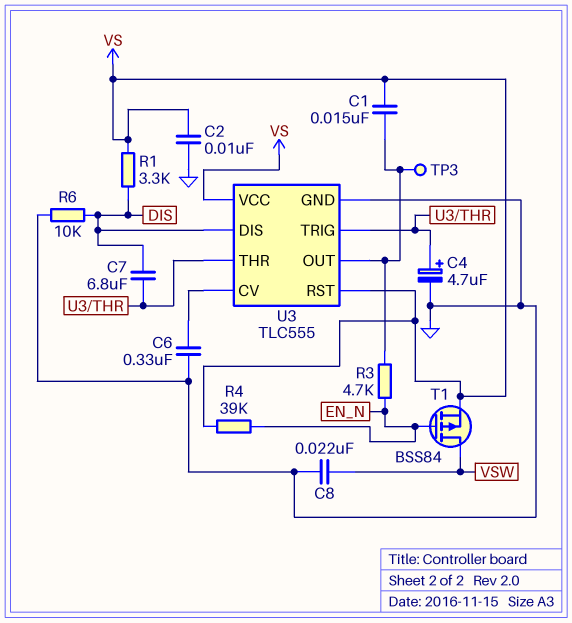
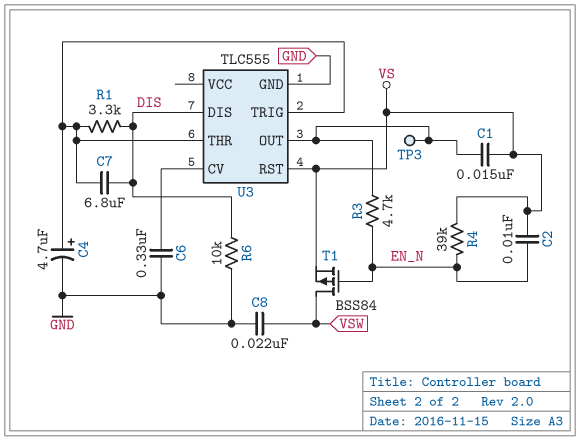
C2: 10nF (GND, VS) -> 10nF (EN_N, VS)
R1: 3.3k (DIS, VS) -> 3.3k (DIS, U3/THR)
U3 pin VCC: VS -> none

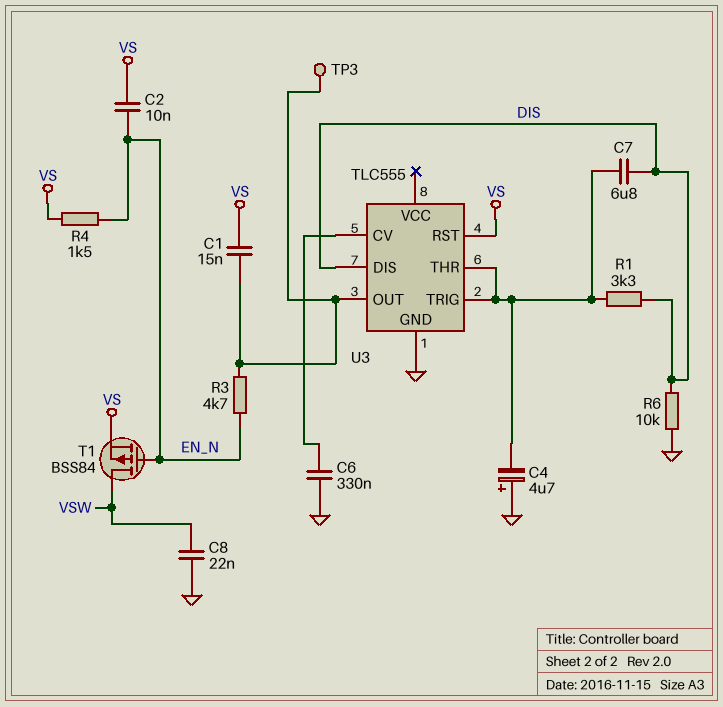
C4: 4.7uF (plus U3/THR, minus GND) -> 4.7uF (plus GND, minus U3/THR)
R4: 39k (EN_N, VS) -> 1.5k (EN_N, VS)

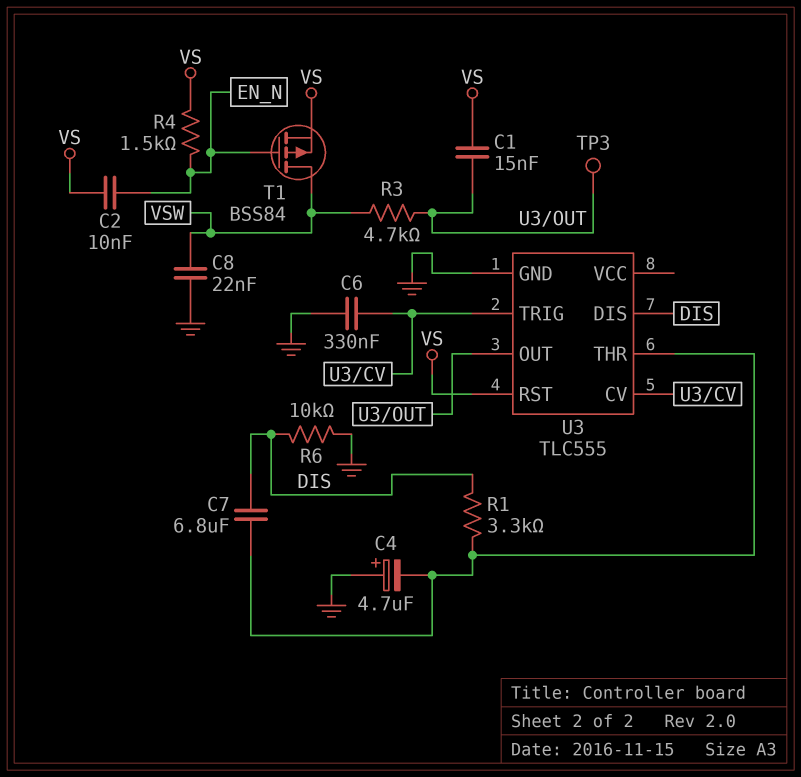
R3: 4.7k (EN_N, U3/OUT) -> 4.7k (U3/OUT, VSW)
U3 pin TRIG: U3/THR -> U3/CV

